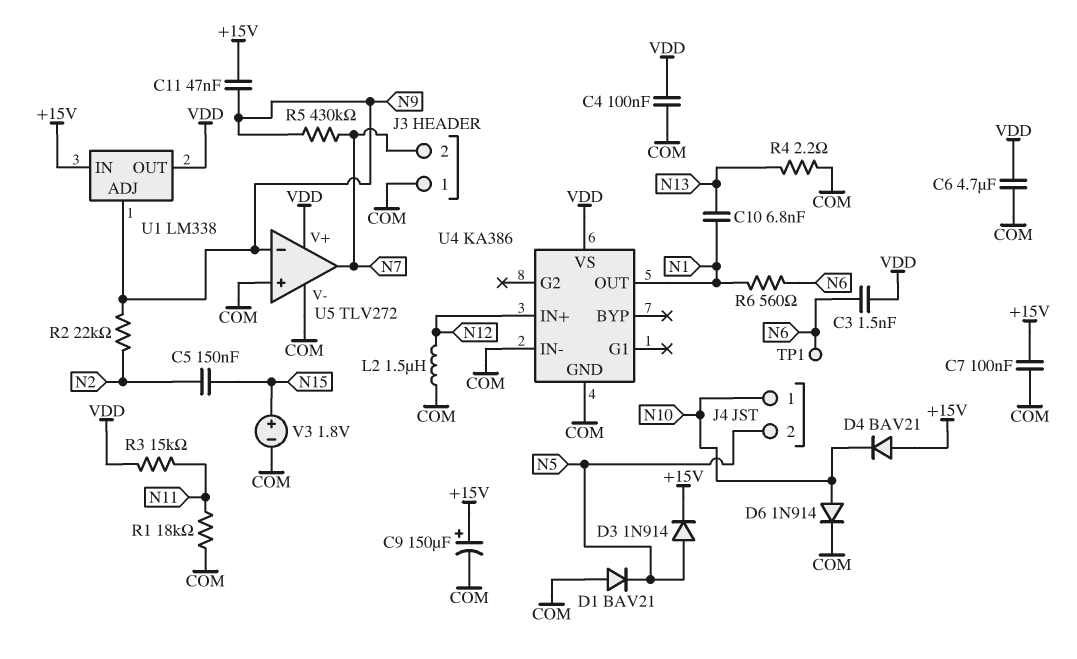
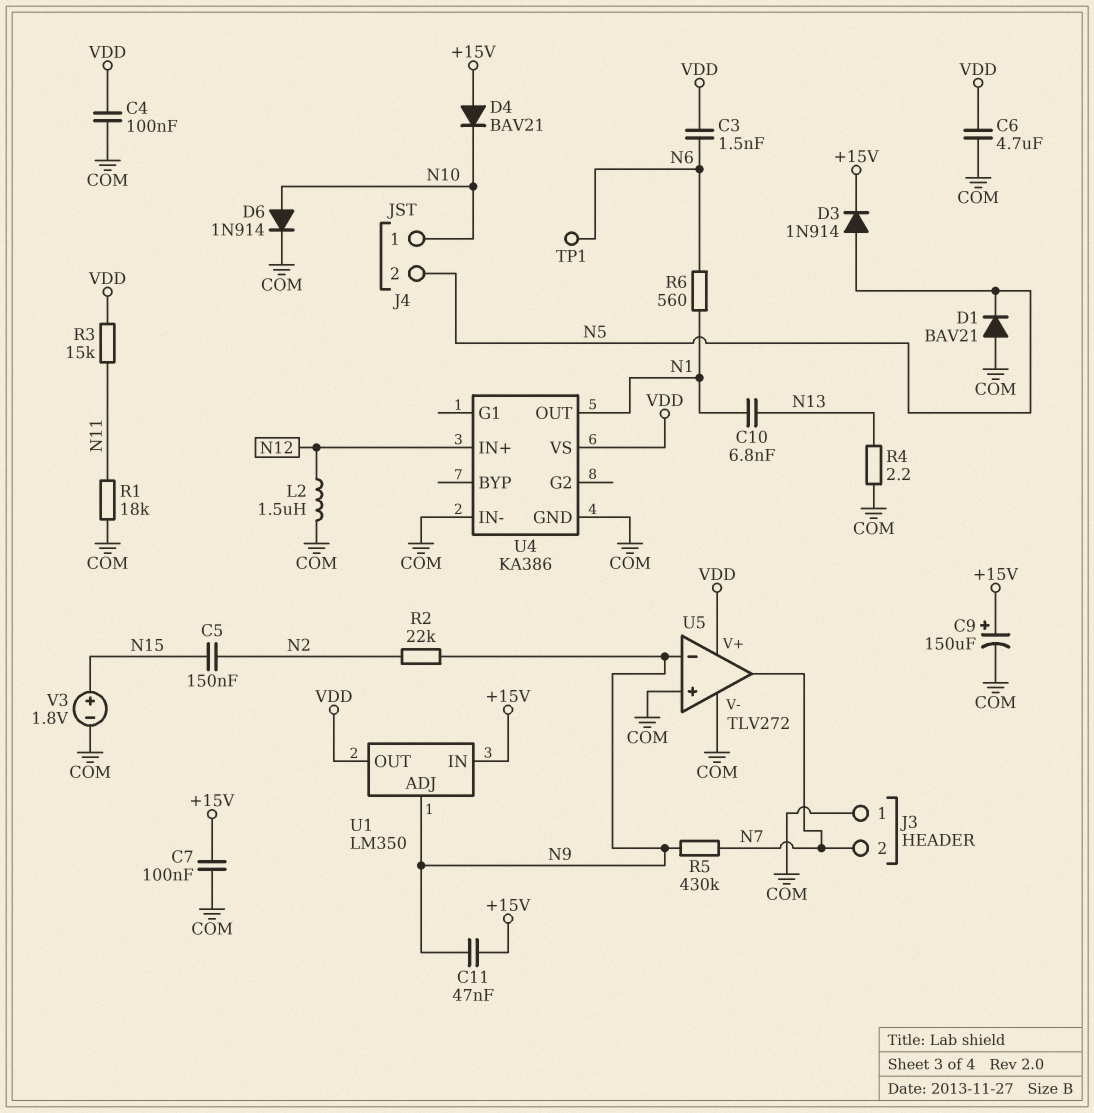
U1: LM338 -> LM350

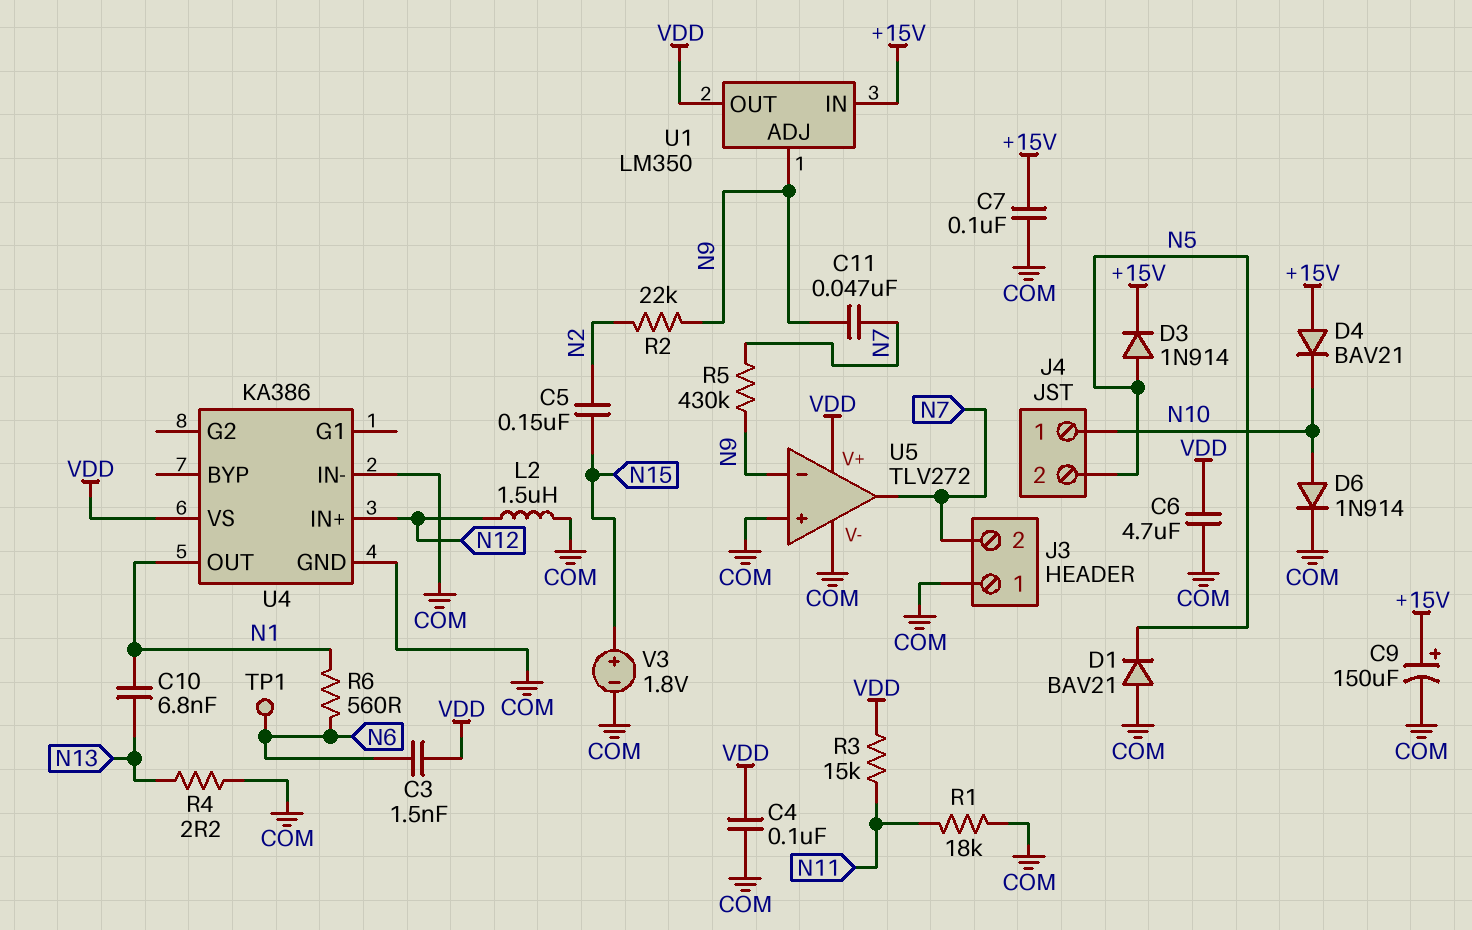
C11: 47nF (+15V, N9) -> 47nF (N7, N9)

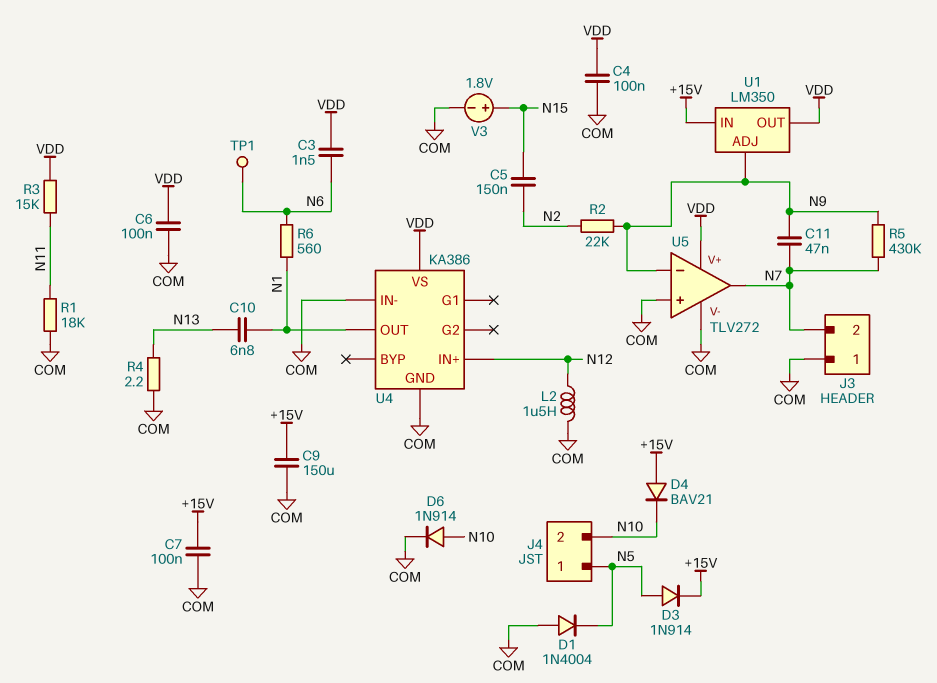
C6: 4.7uF (COM, VDD) -> 100nF (COM, VDD)
C9: 150uF (plus +15V, minus COM) -> 150uF (+15V, COM)
D1: diode BAV21 (A COM, K N5) -> diode 1N4004 (A COM, K N5)
J4 pin 1: N10 -> N5
J4 pin 2: N5 -> N10

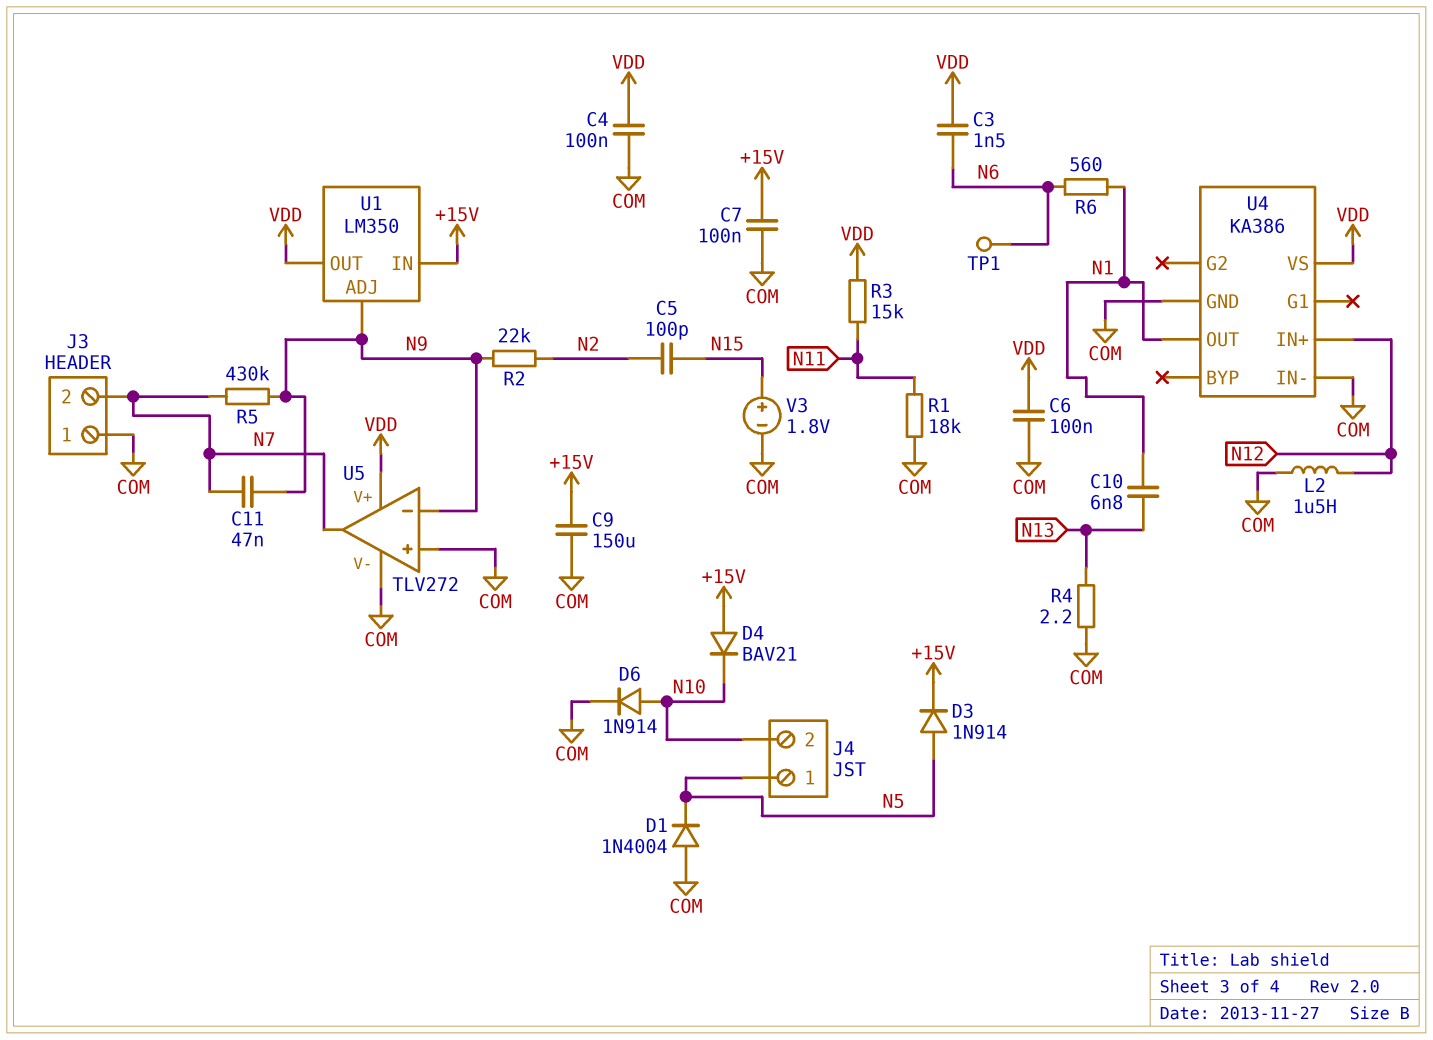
C5: 150nF (N2, N15) -> 100pF (N2, N15)

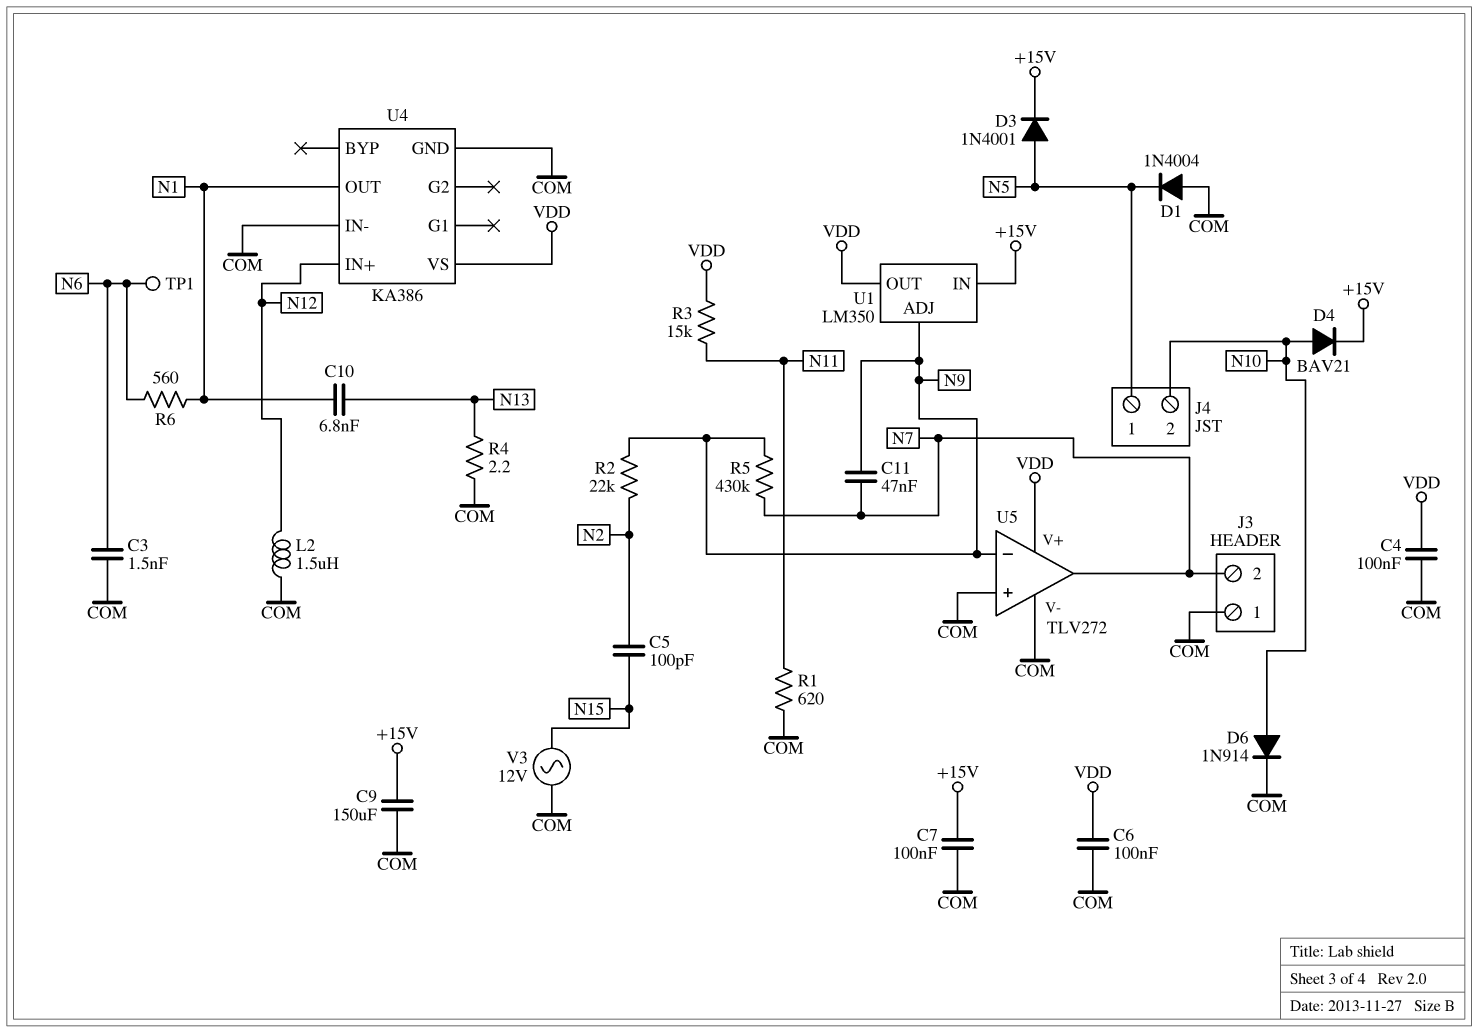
C3: 1.5nF (N6, VDD) -> 1.5nF (COM, N6)
D3: diode 1N914 (A N5, K +15V) -> diode 1N4001 (A N5, K +15V)
D4: diode BAV21 (A +15V, K N10) -> diode BAV21 (A N10, K +15V)
R1: 18k (COM, N11) -> 620 (COM, N11)
V3: 1.8V (plus N15, minus COM) -> AC 12V (COM, N15)

